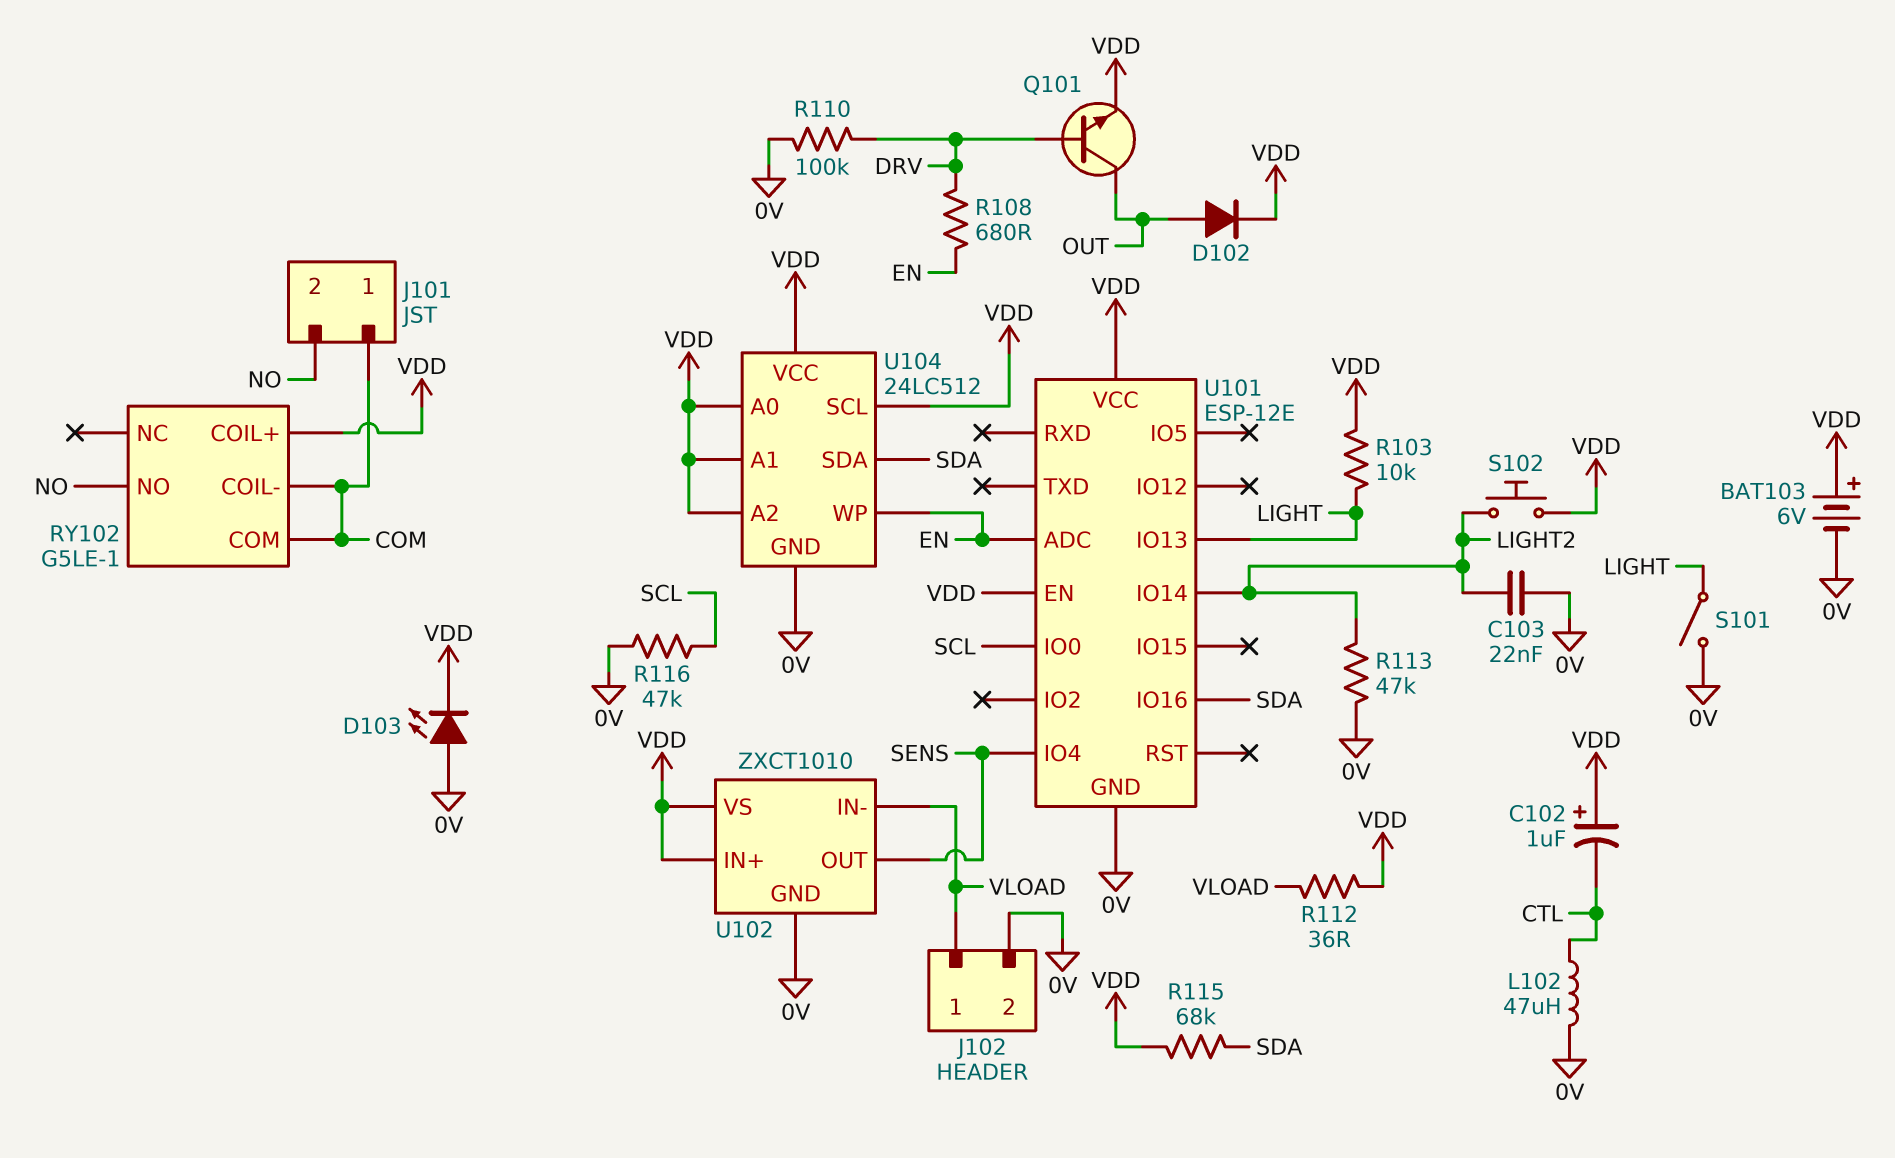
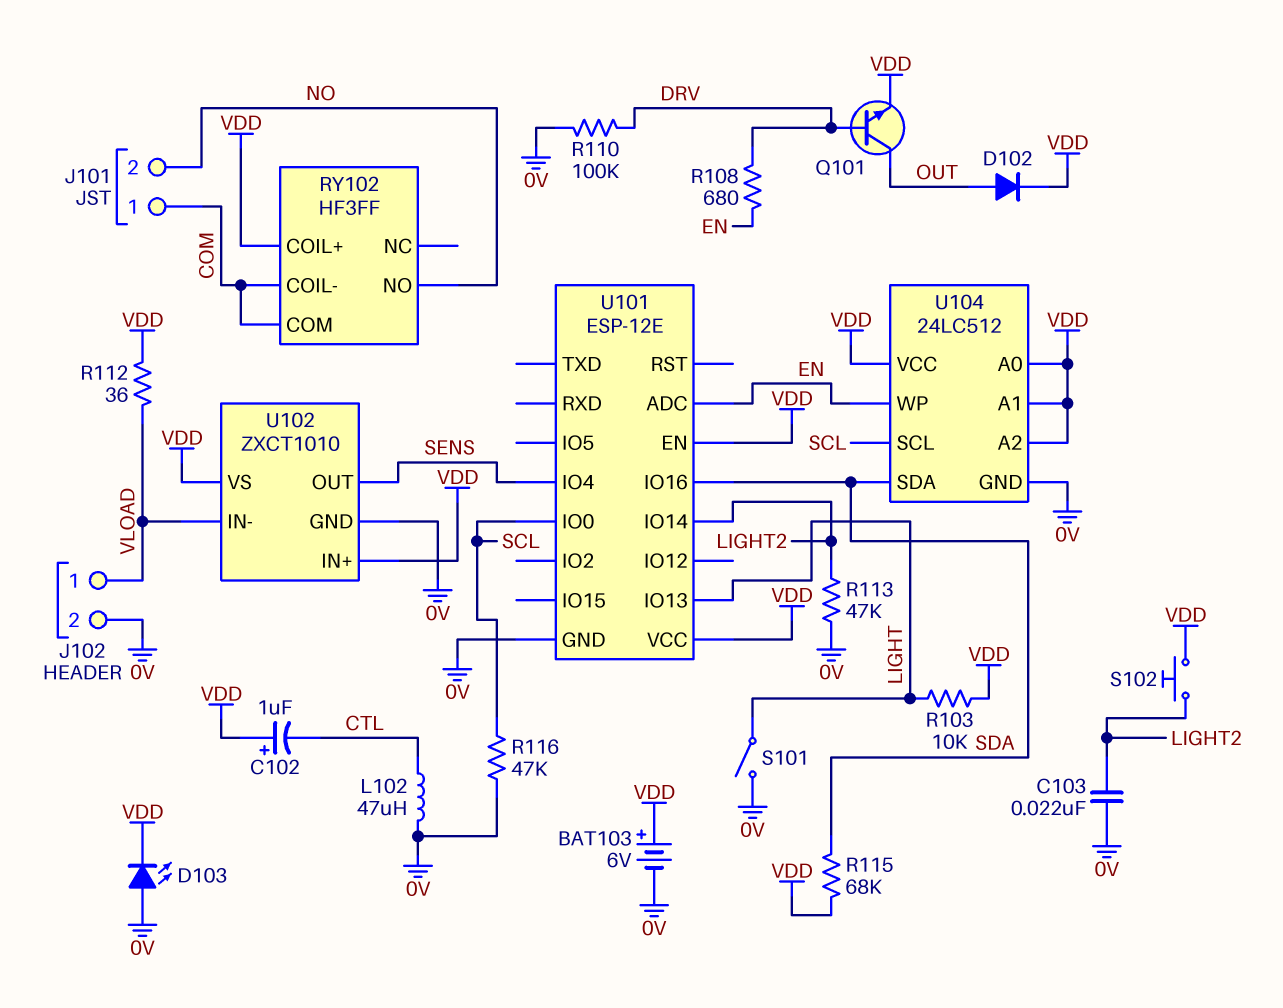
RY102: G5LE-1 -> HF3FF
U104 pin SCL: VDD -> SCL

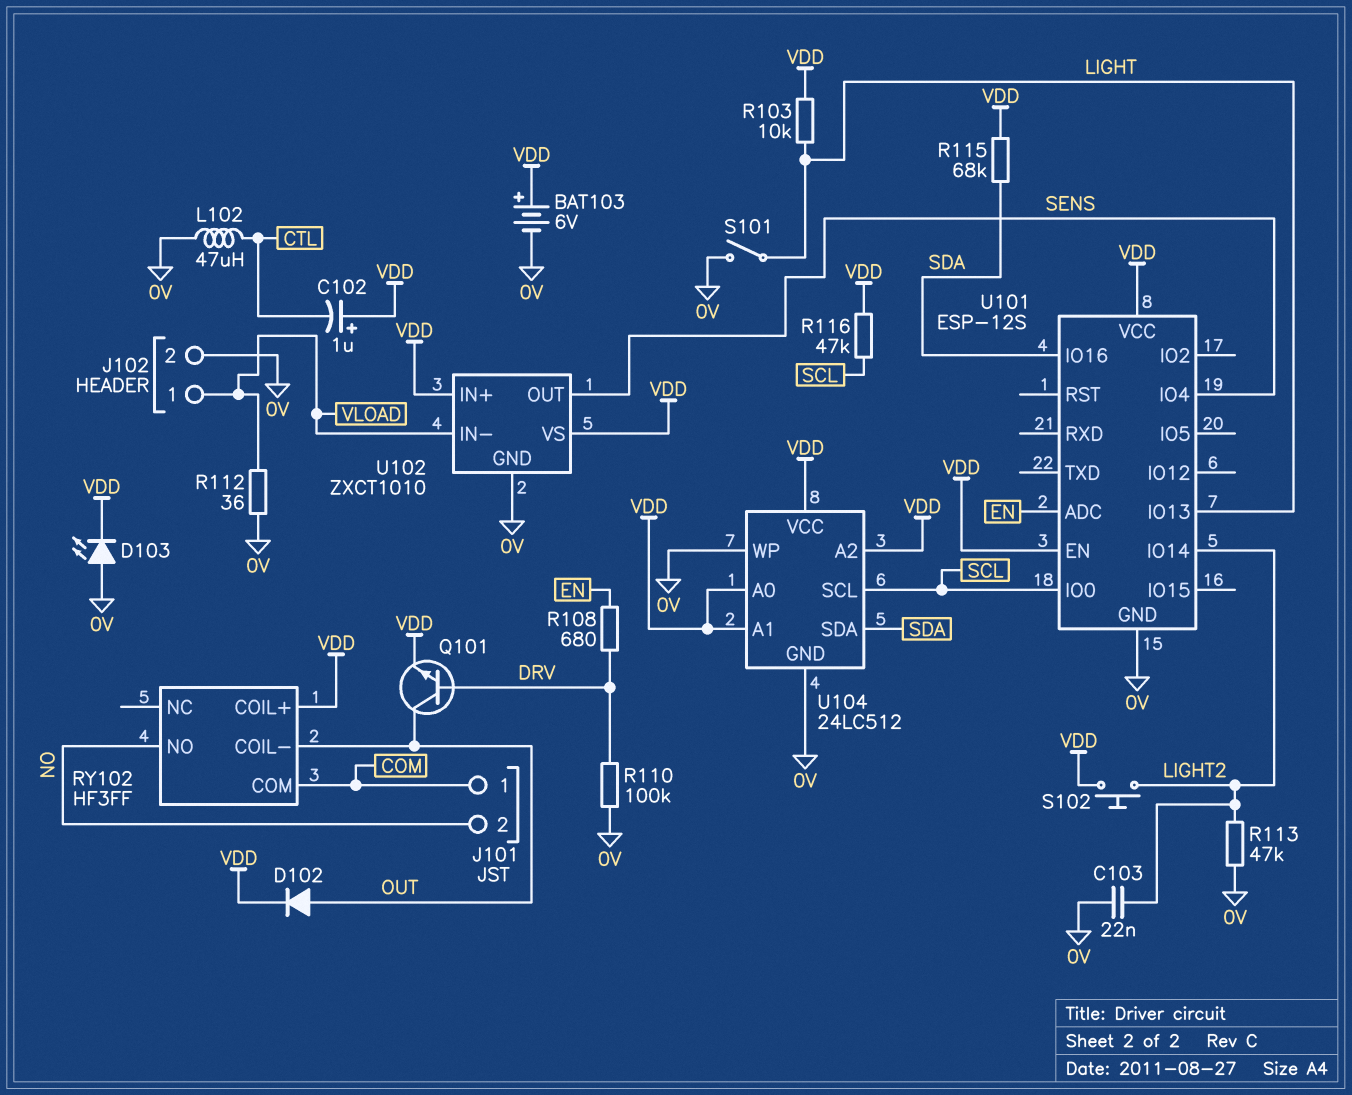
R112: 36 (VDD, VLOAD) -> 36 (0V, VLOAD)
R116: 47k (0V, SCL) -> 47k (SCL, VDD)
RY102 pin COIL-: COM -> OUT
U101: ESP-12E -> ESP-12S
U104 pin WP: EN -> 0V

